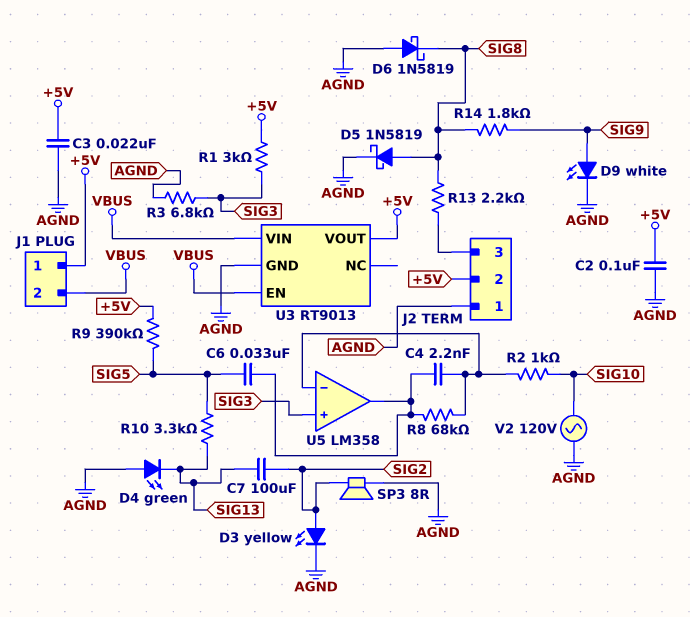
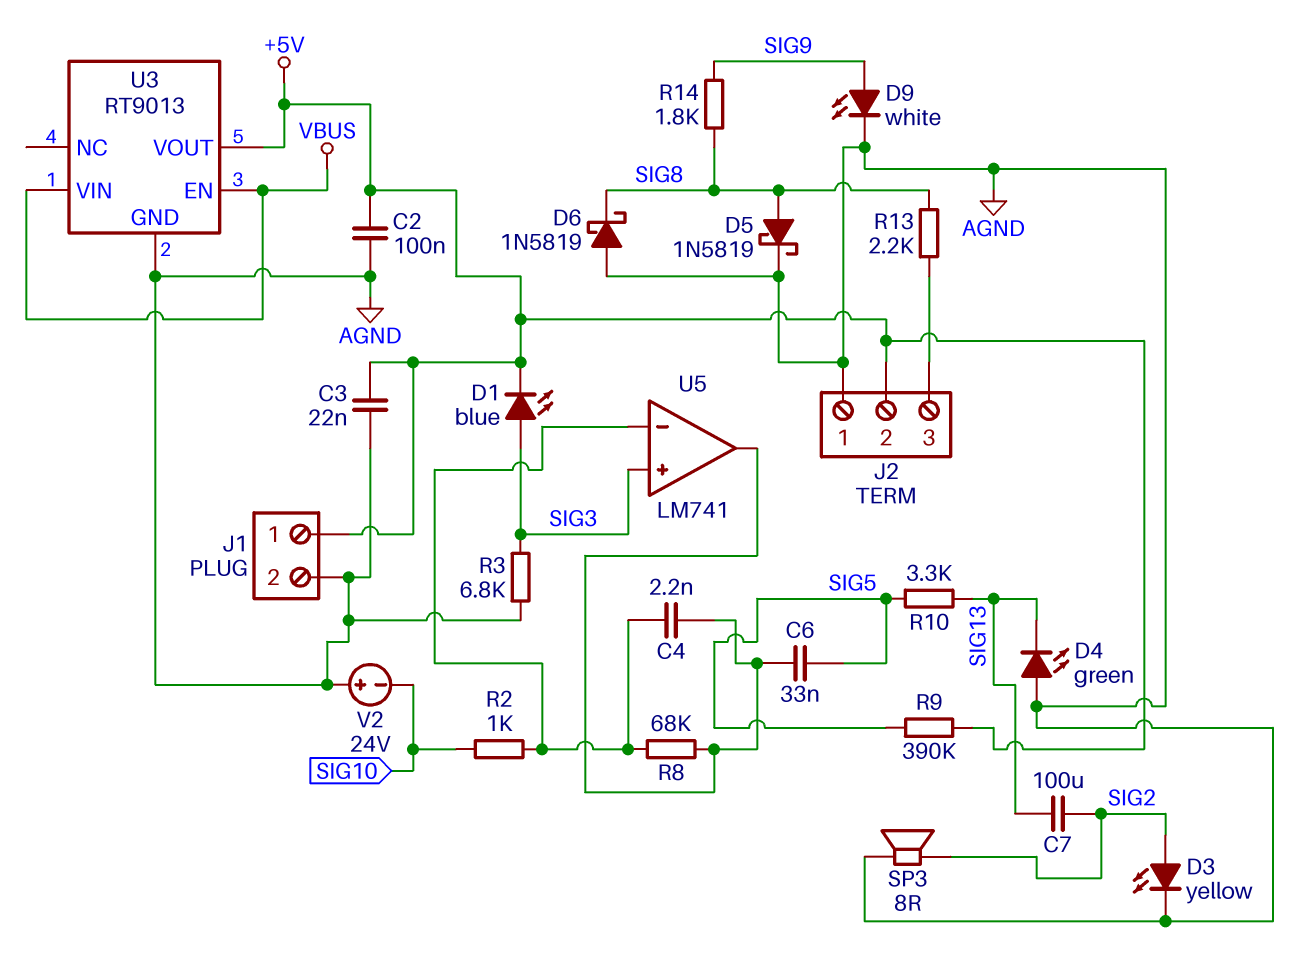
D1: none -> LED blue (A SIG3, K +5V)
J1 pin 2: VBUS -> AGND
R1: 3k (+5V, SIG3) -> none
U5: LM358 -> LM741
V2: AC 120V (AGND, SIG10) -> 24V (plus AGND, minus SIG10)

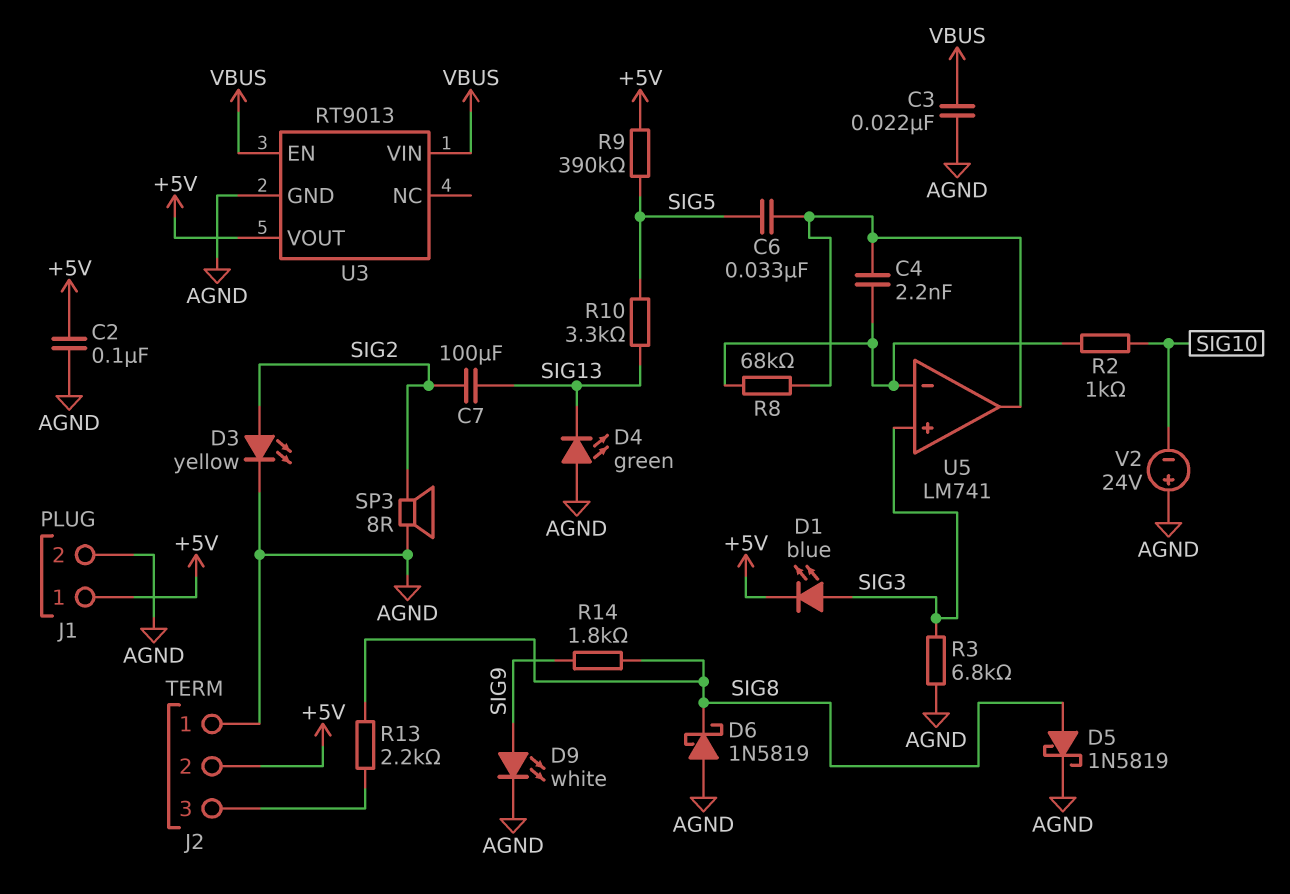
C3: 22nF (+5V, AGND) -> 22nF (AGND, VBUS)

